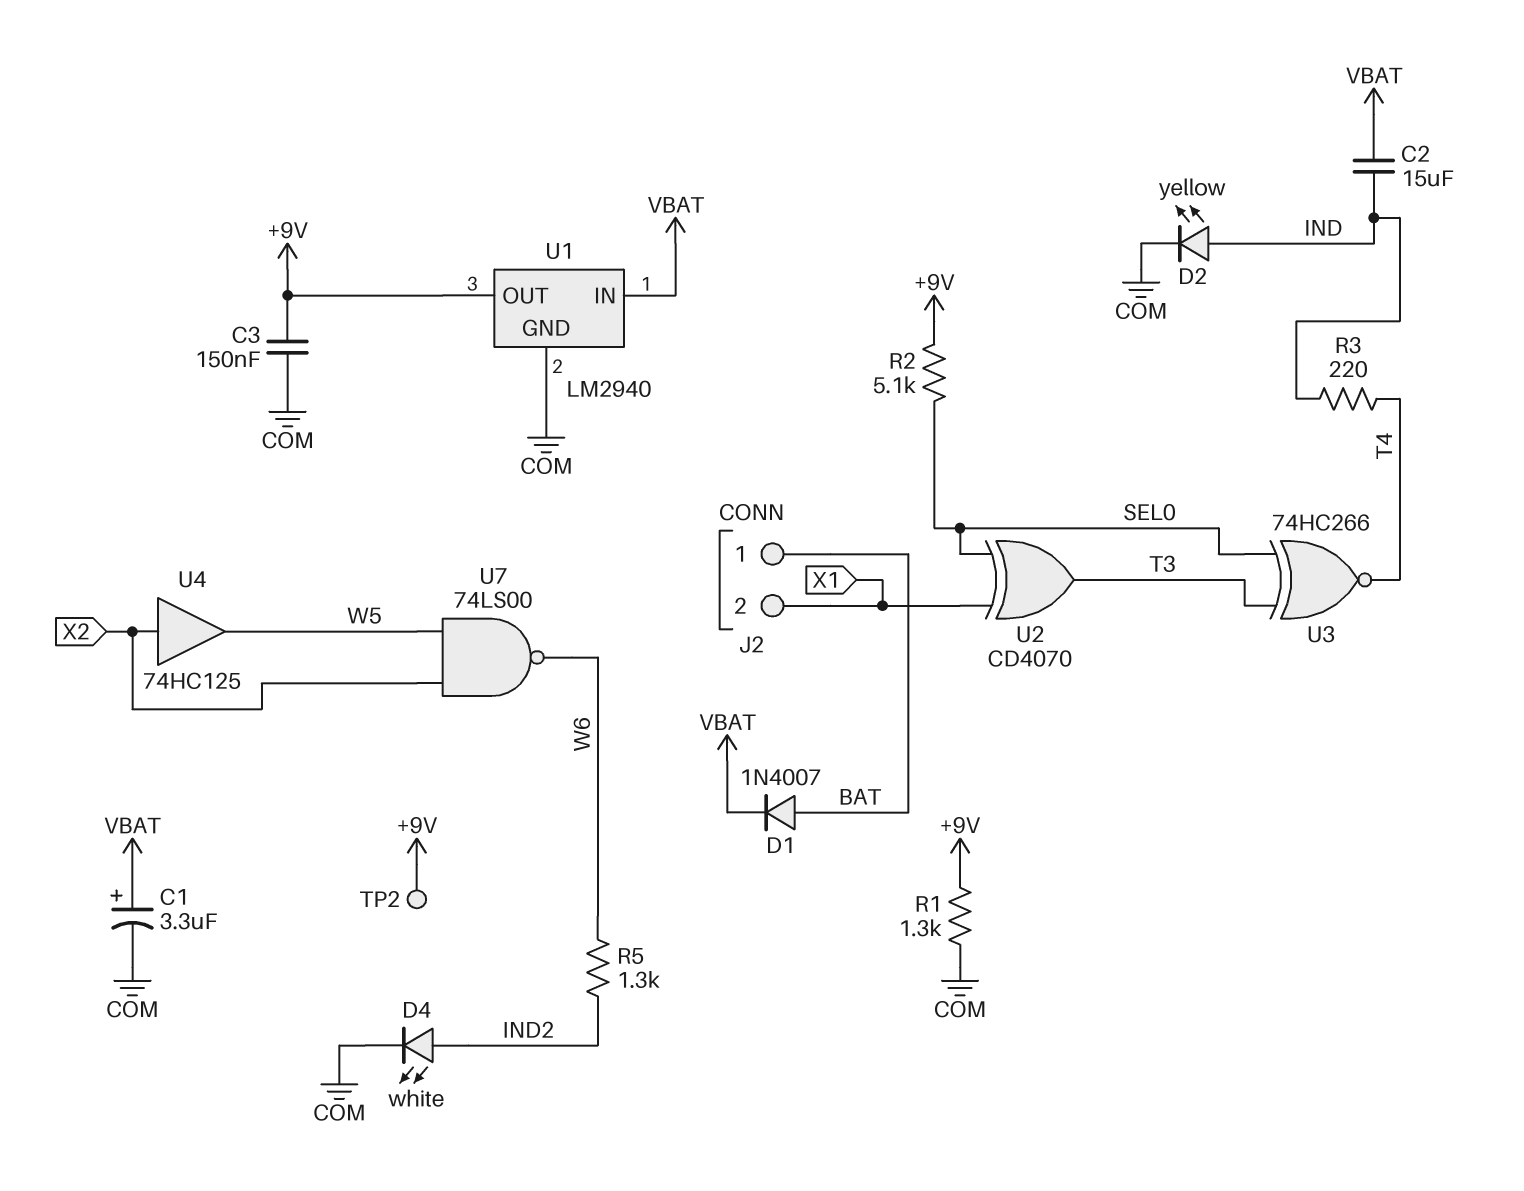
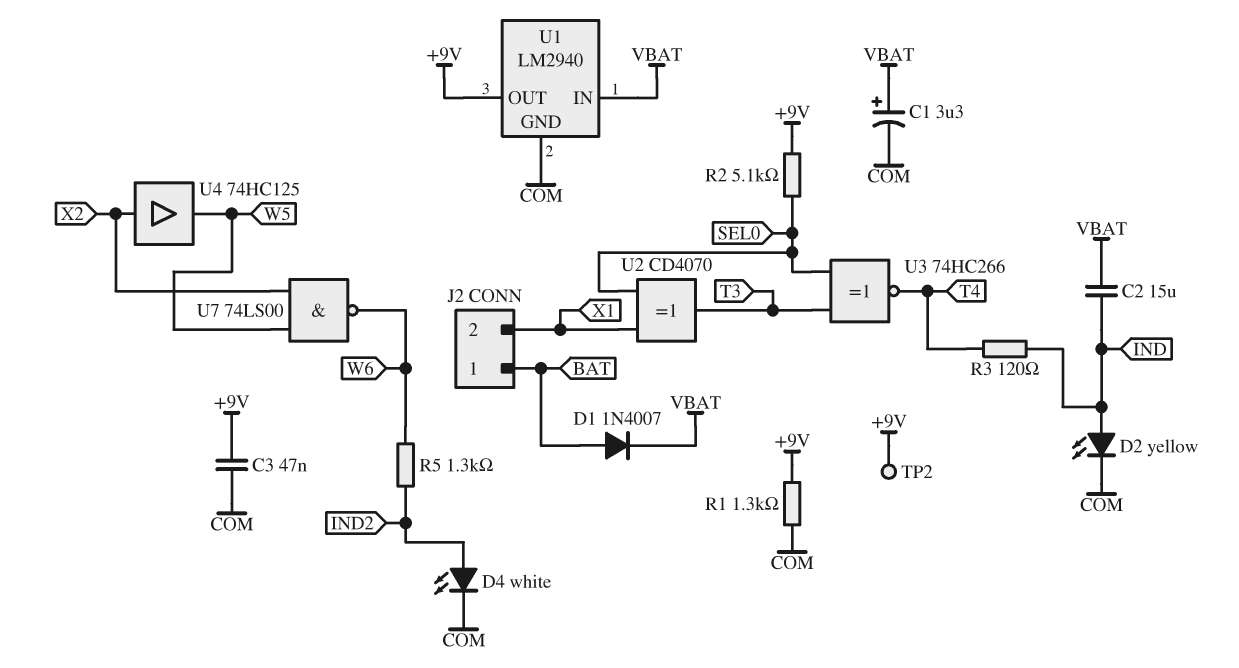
C3: 150nF (+9V, COM) -> 47nF (+9V, COM)
R3: 220 (IND, T4) -> 120 (IND, T4)

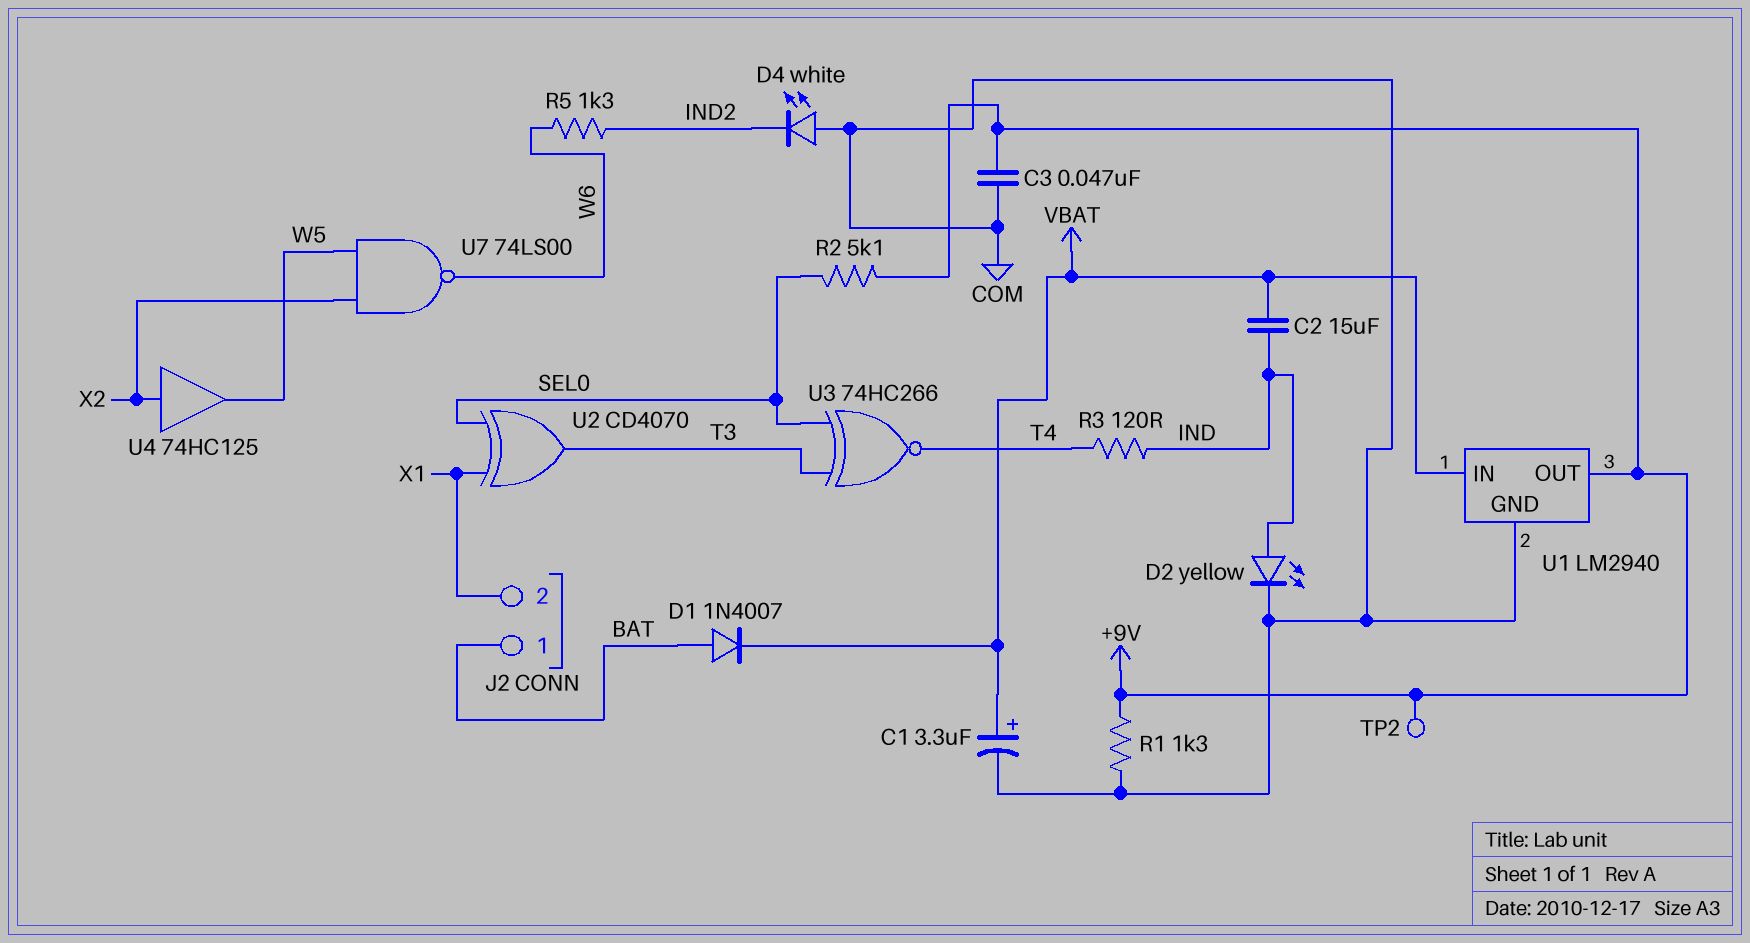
D4: LED white (A IND2, K COM) -> LED white (A COM, K IND2)

